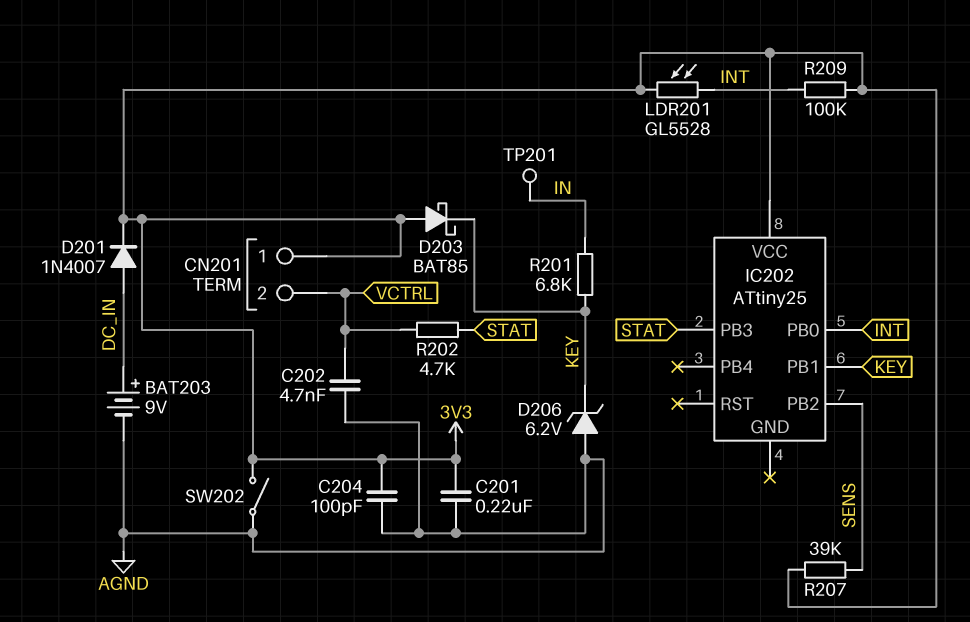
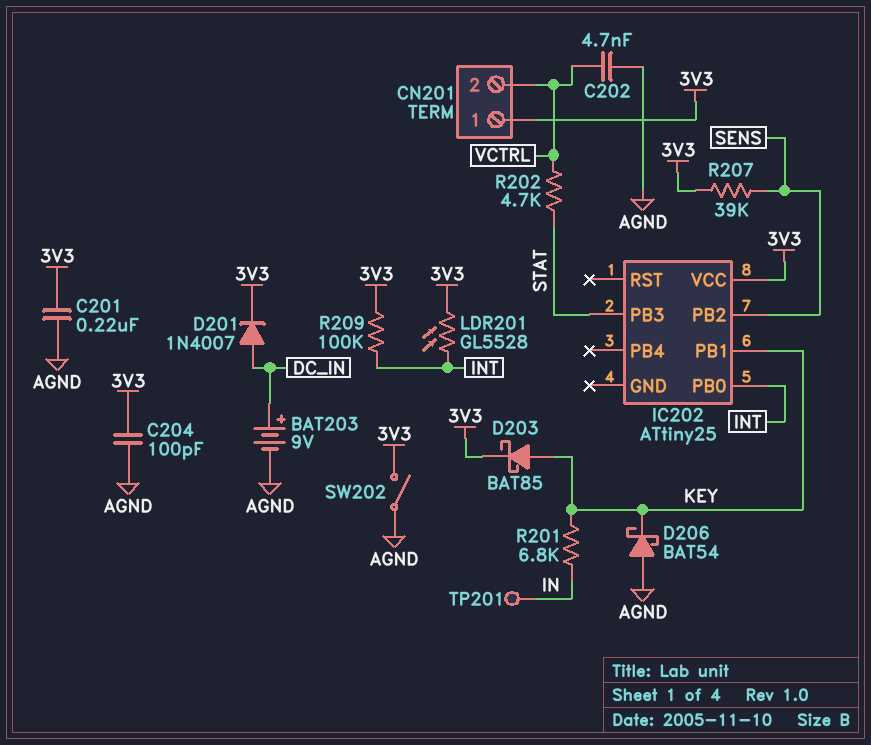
D203: schottky BAT85 (A 3V3, K KEY) -> schottky BAT85 (A KEY, K 3V3)
D206: zener 6.2V (A AGND, K KEY) -> schottky BAT54 (A AGND, K KEY)

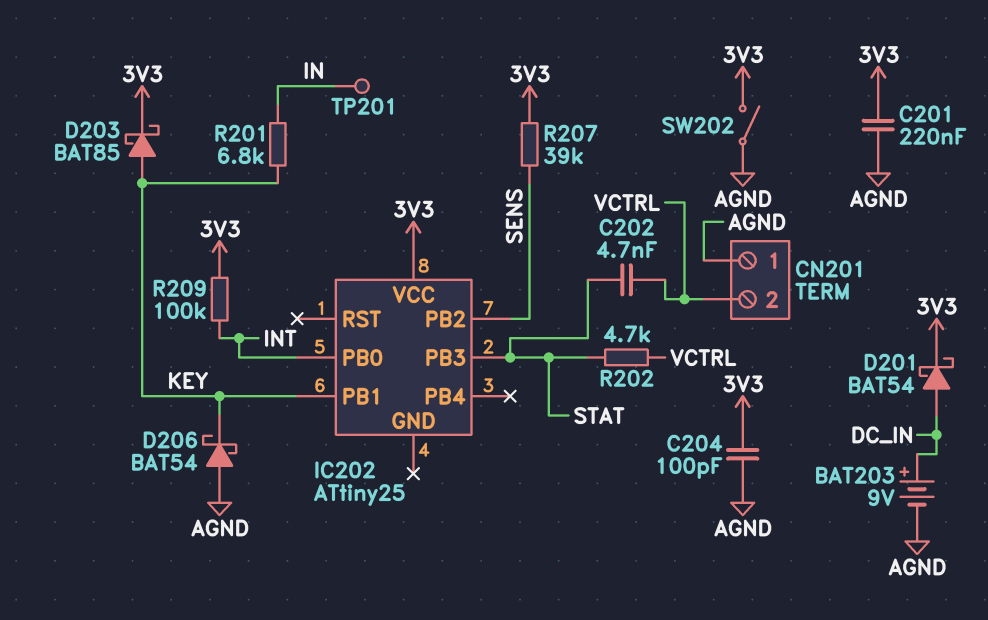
C202: 4.7nF (AGND, VCTRL) -> 4.7nF (STAT, VCTRL)
CN201 pin 1: 3V3 -> AGND
D201: diode 1N4007 (A DC_IN, K 3V3) -> schottky BAT54 (A DC_IN, K 3V3)
LDR201: GL5528 (3V3, INT) -> none

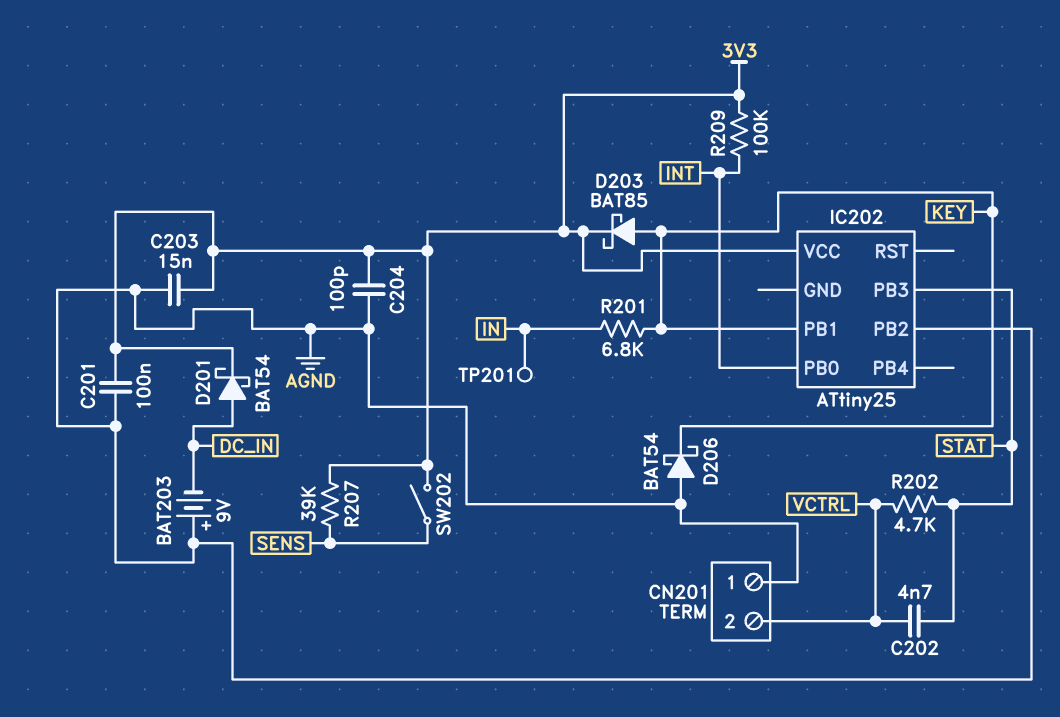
BAT203: 9V (plus DC_IN, minus AGND) -> 9V (plus AGND, minus DC_IN)
C201: 220nF (3V3, AGND) -> 100nF (3V3, AGND)
C203: none -> 15nF (3V3, AGND)
IC202 pin PB2: SENS -> AGND
SW202: switch (3V3, AGND) -> switch (3V3, SENS)

